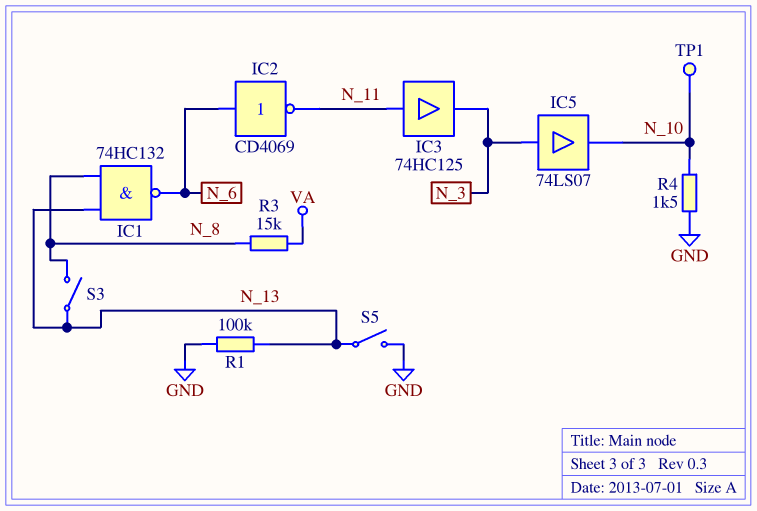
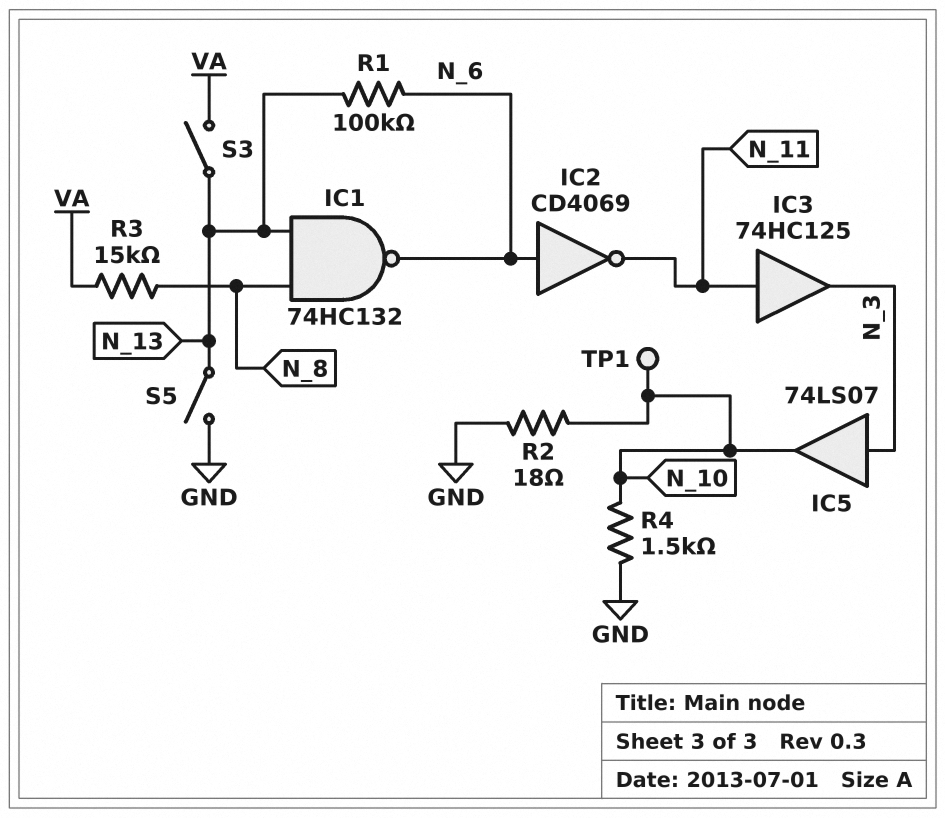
R1: 100k (GND, N_13) -> 100k (N_6, N_13)
R2: none -> 18 (GND, N_10)
S3: switch (N_8, N_13) -> switch (N_13, VA)

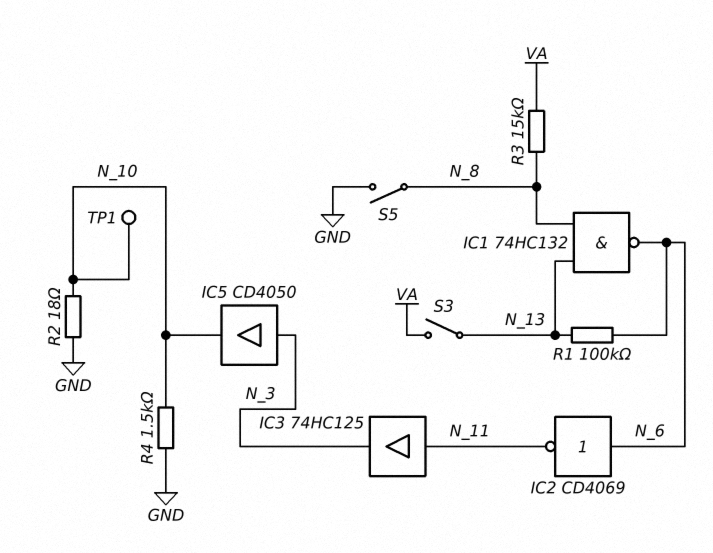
IC5: buffer 74LS07 (in N_3, out N_10) -> buffer CD4050 (in N_3, out N_10)
S5: switch (GND, N_13) -> switch (GND, N_8)

